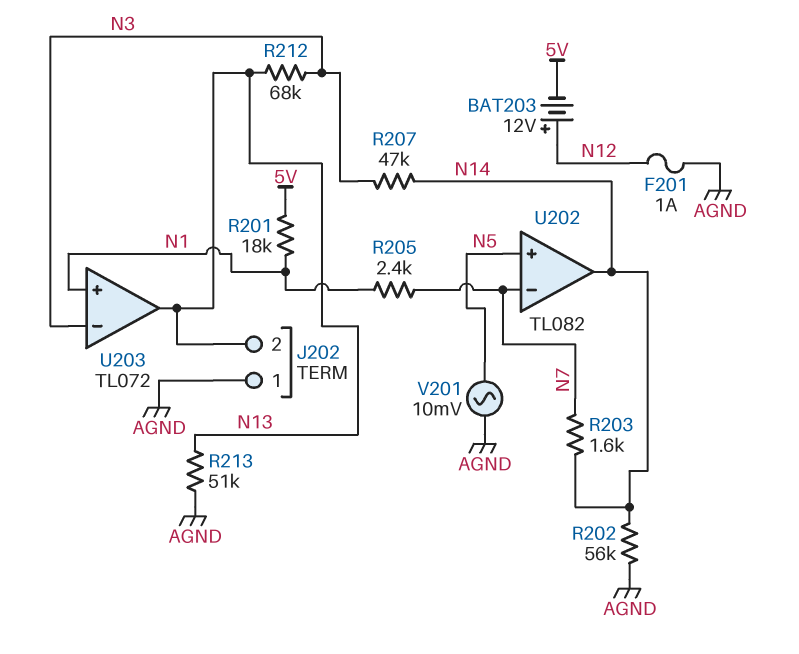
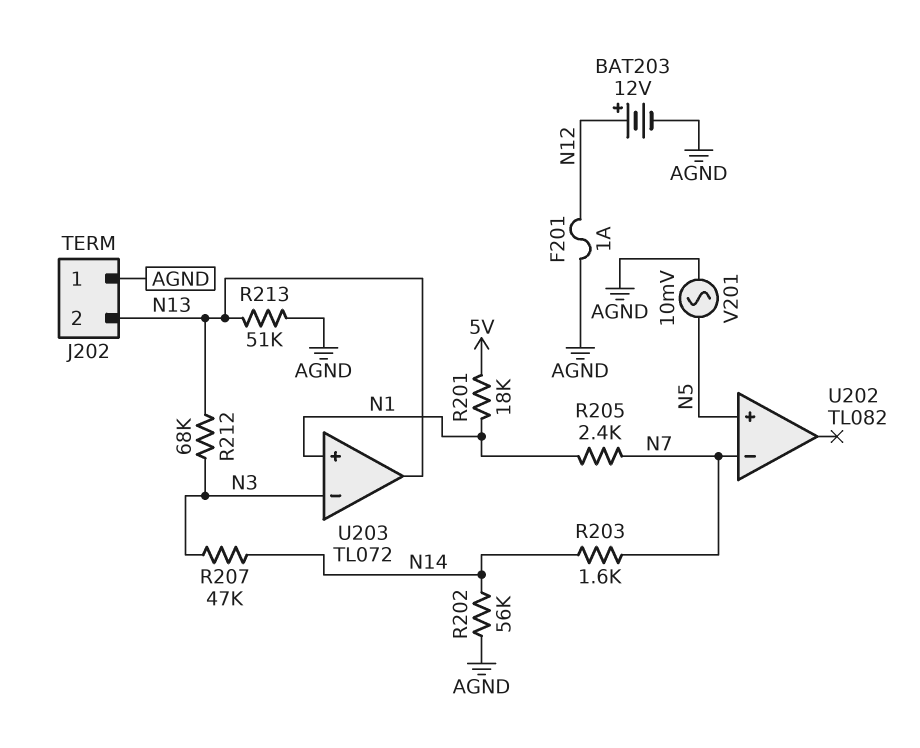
BAT203: 12V (plus N12, minus 5V) -> 12V (plus N12, minus AGND)
U202 pin out: N14 -> none

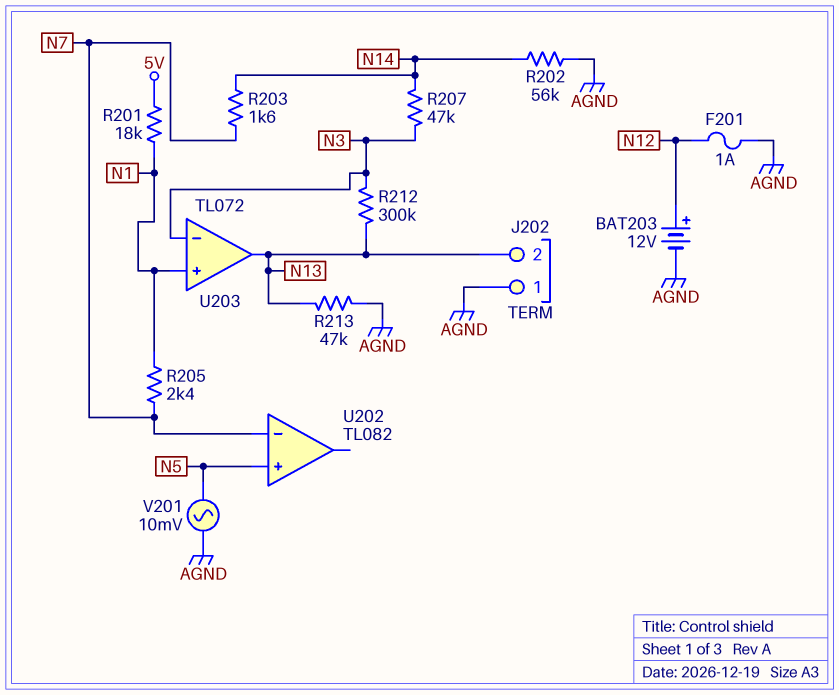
R212: 68k (N3, N13) -> 300k (N3, N13)
R213: 51k (AGND, N13) -> 47k (AGND, N13)

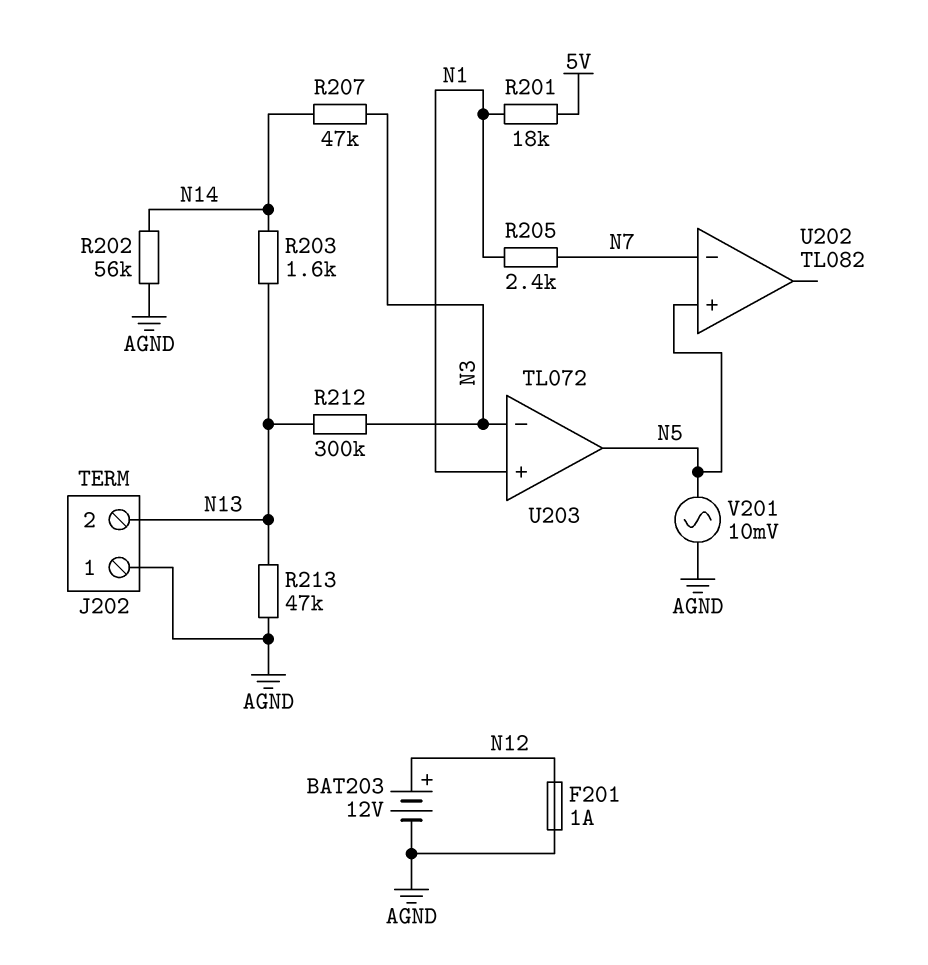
R203: 1.6k (N7, N14) -> 1.6k (N13, N14)
U203 pin out: N13 -> N5

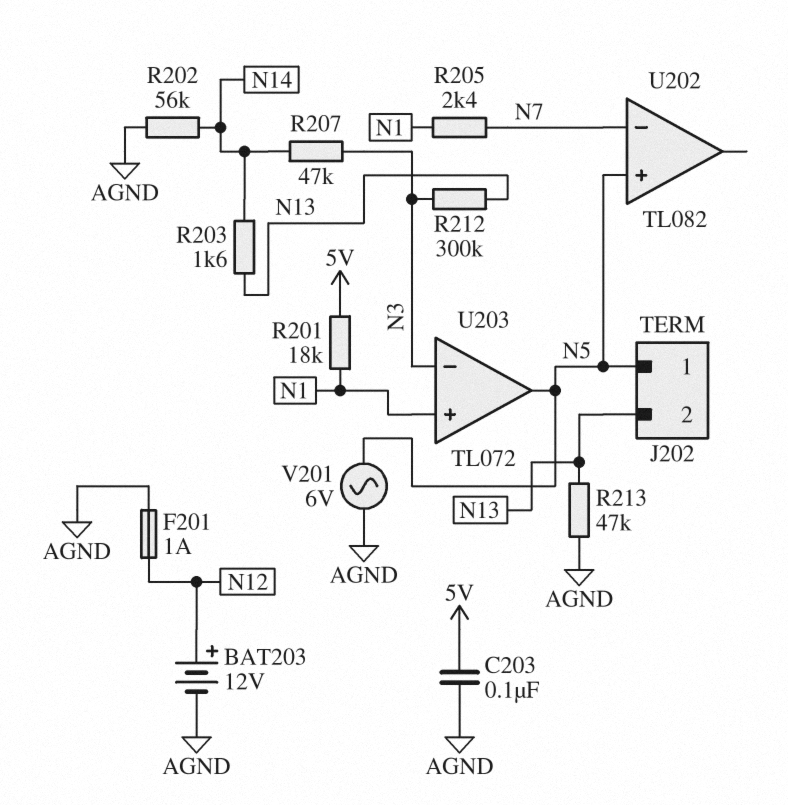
C203: none -> 100nF (5V, AGND)
J202 pin 1: AGND -> N5
V201: AC 10mV (AGND, N5) -> AC 6V (AGND, N5)

